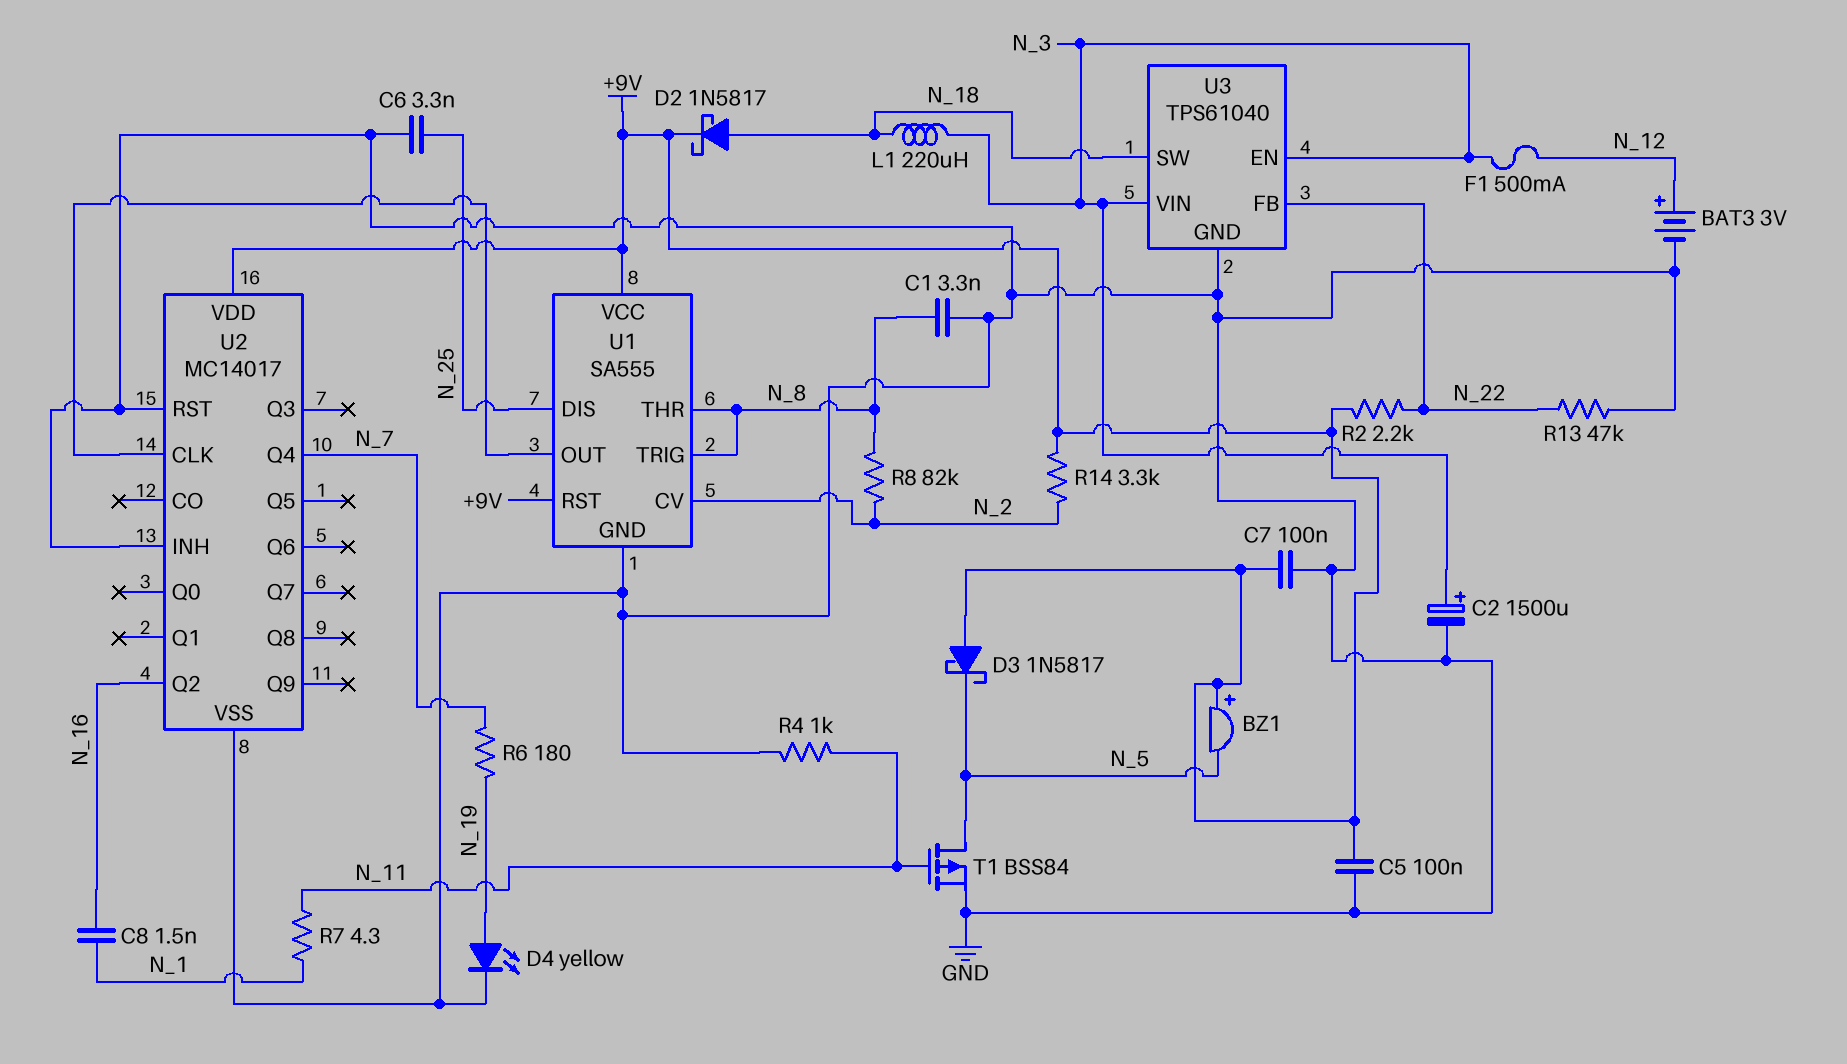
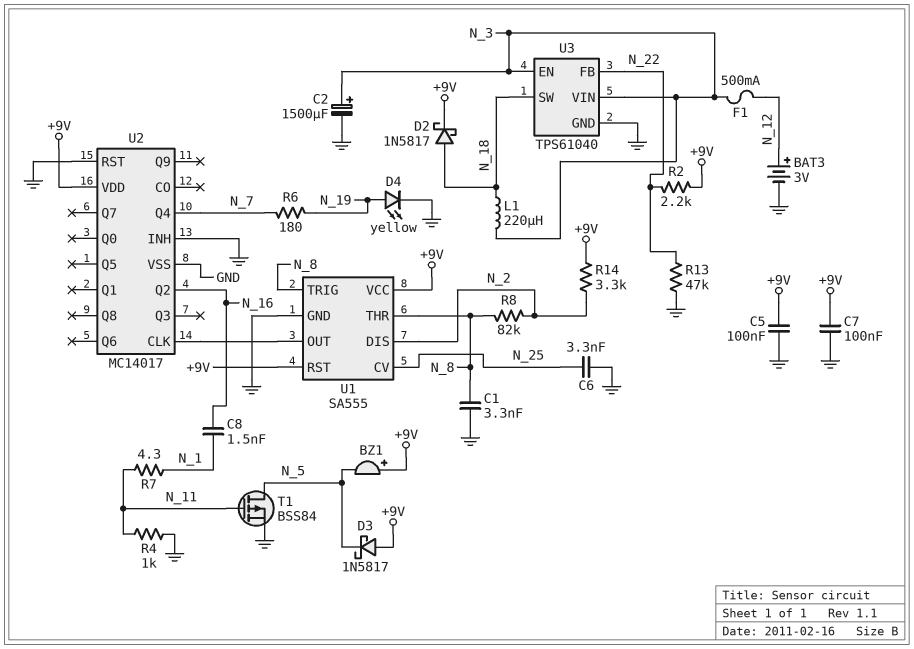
U1 pin CV: N_2 -> N_25
U1 pin DIS: N_25 -> N_2

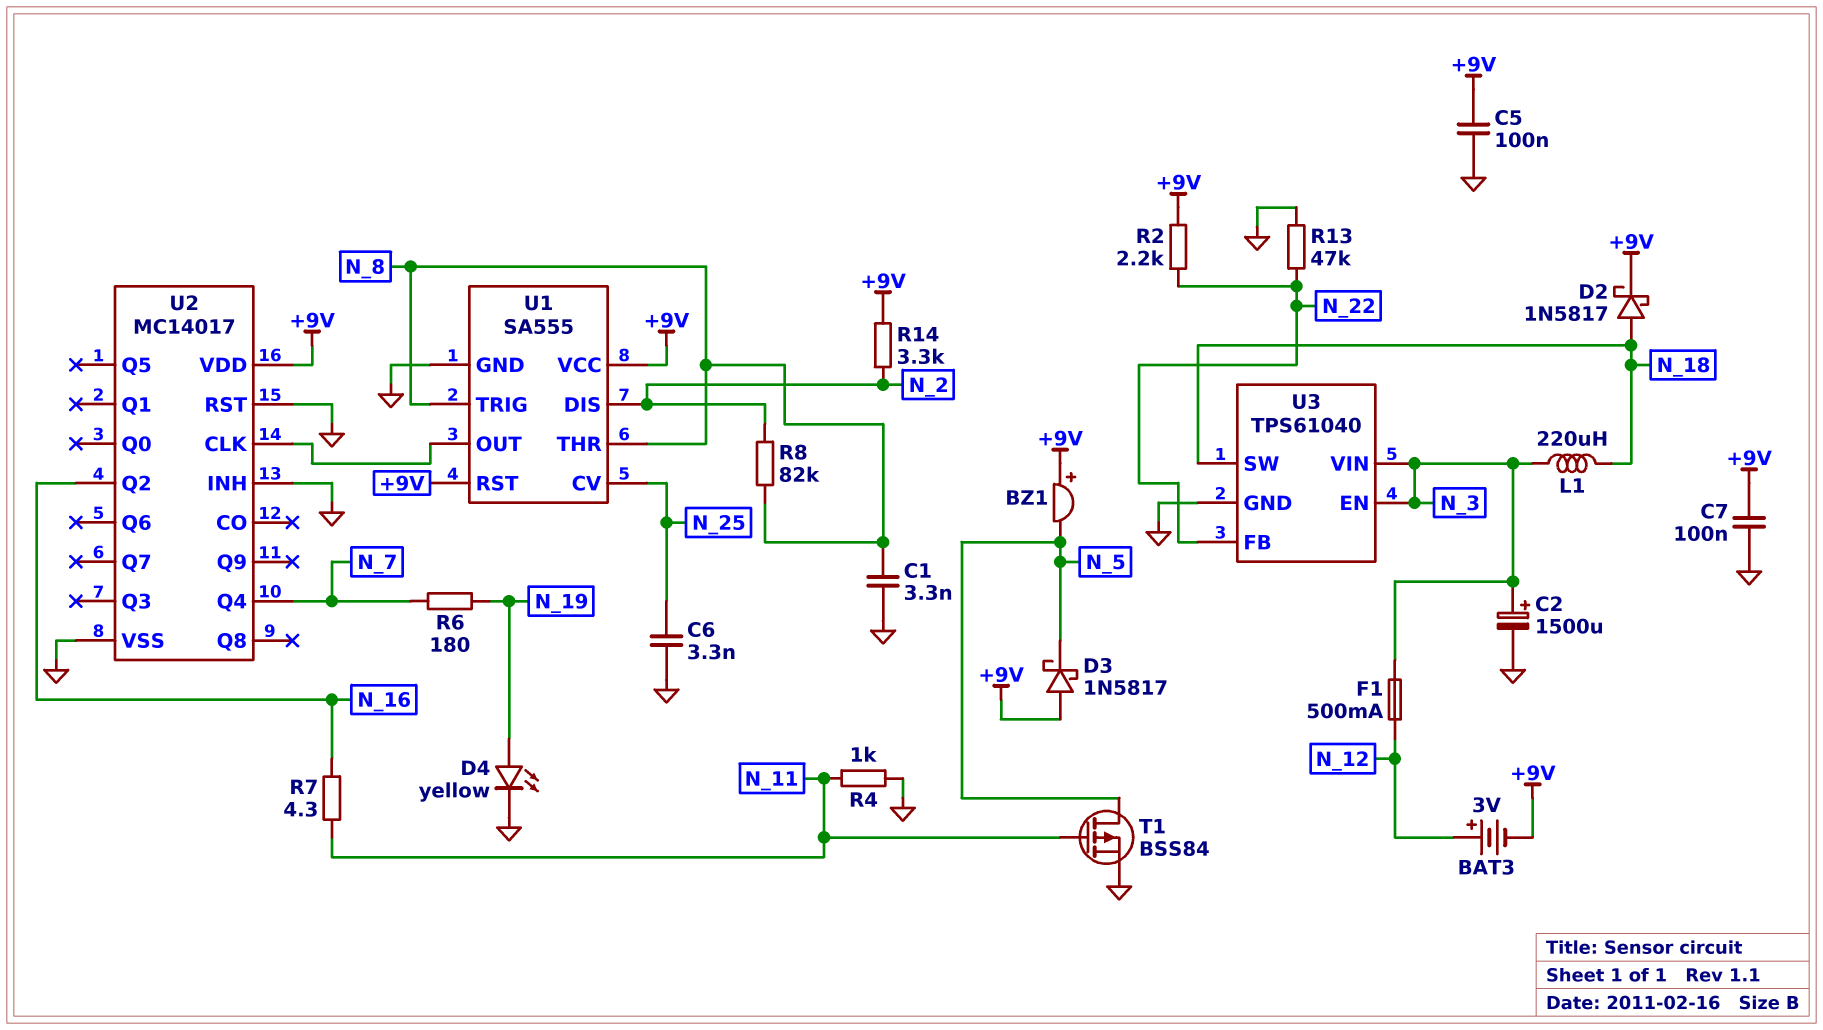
BAT3: 3V (plus N_12, minus GND) -> 3V (plus N_12, minus +9V)
C8: 1.5nF (N_1, N_16) -> none
R7: 4.3 (N_1, N_11) -> 4.3 (N_11, N_16)

